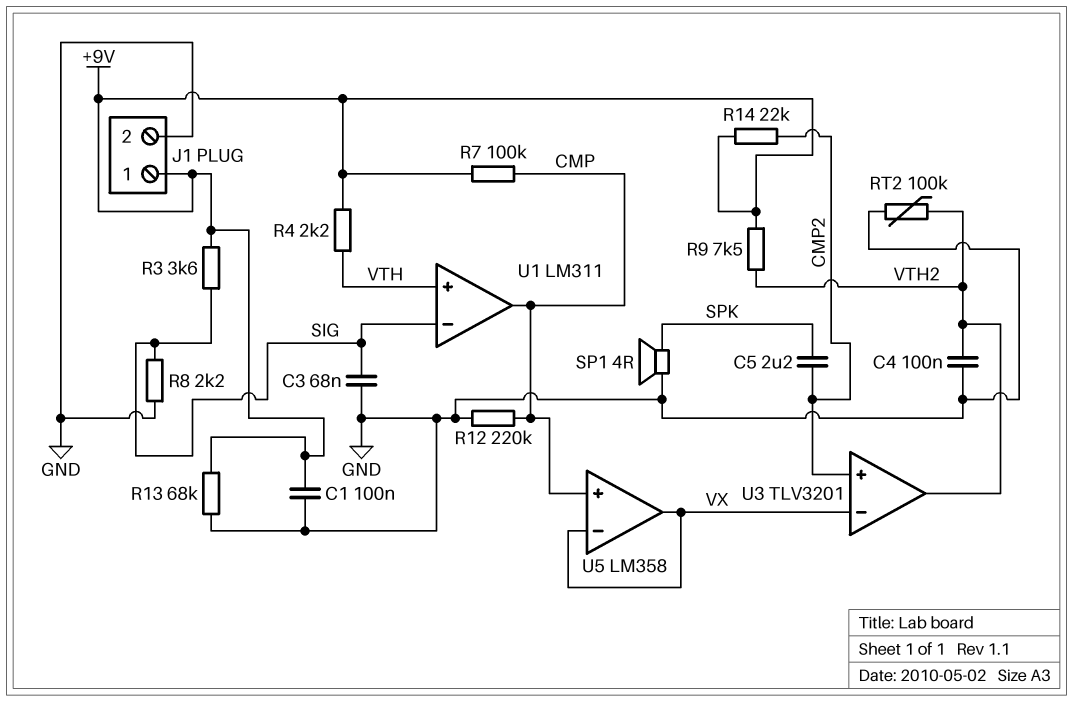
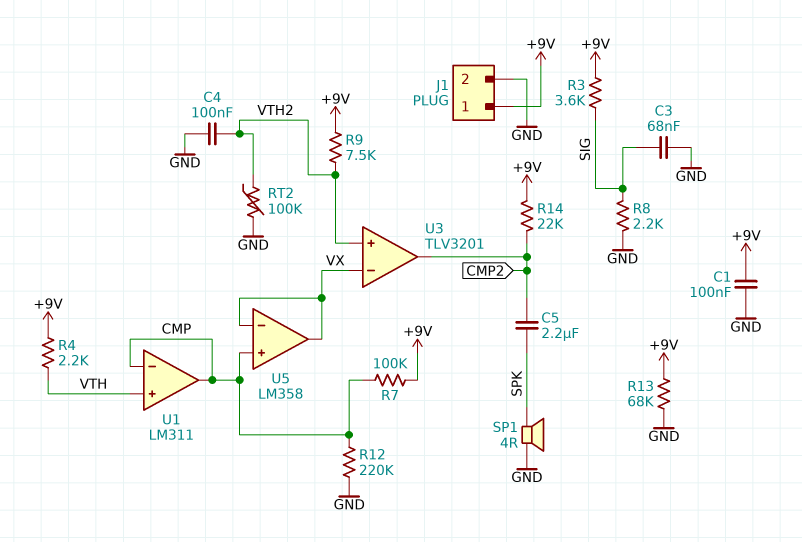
U1 pin in-: SIG -> CMP
U3 pin in+: CMP2 -> VTH2
U3 pin out: VTH2 -> CMP2

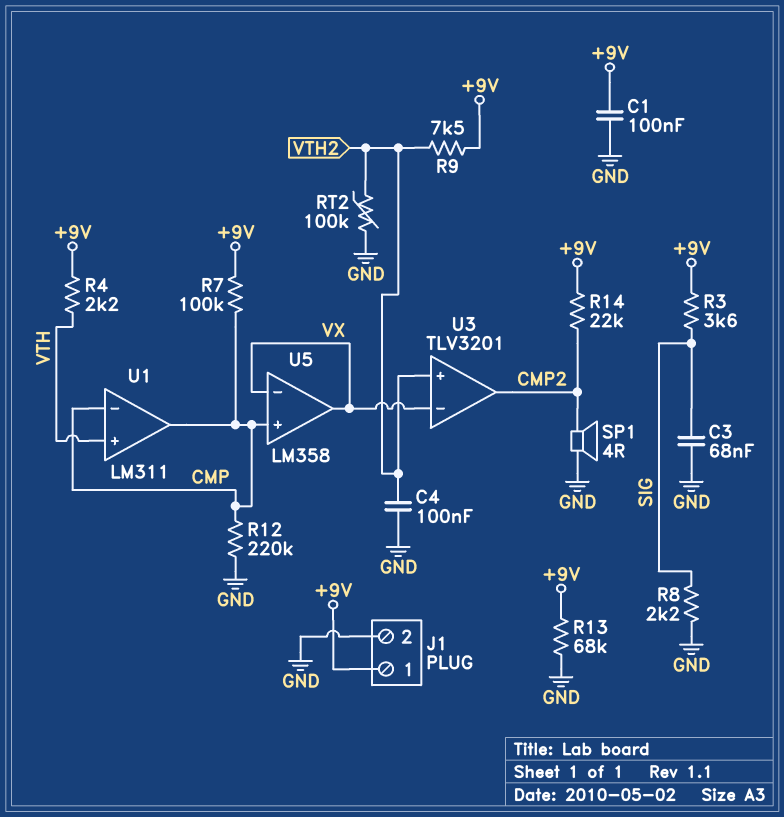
C5: 2.2uF (CMP2, SPK) -> none
SP1: speaker 4R (GND, SPK) -> speaker 4R (CMP2, GND)

